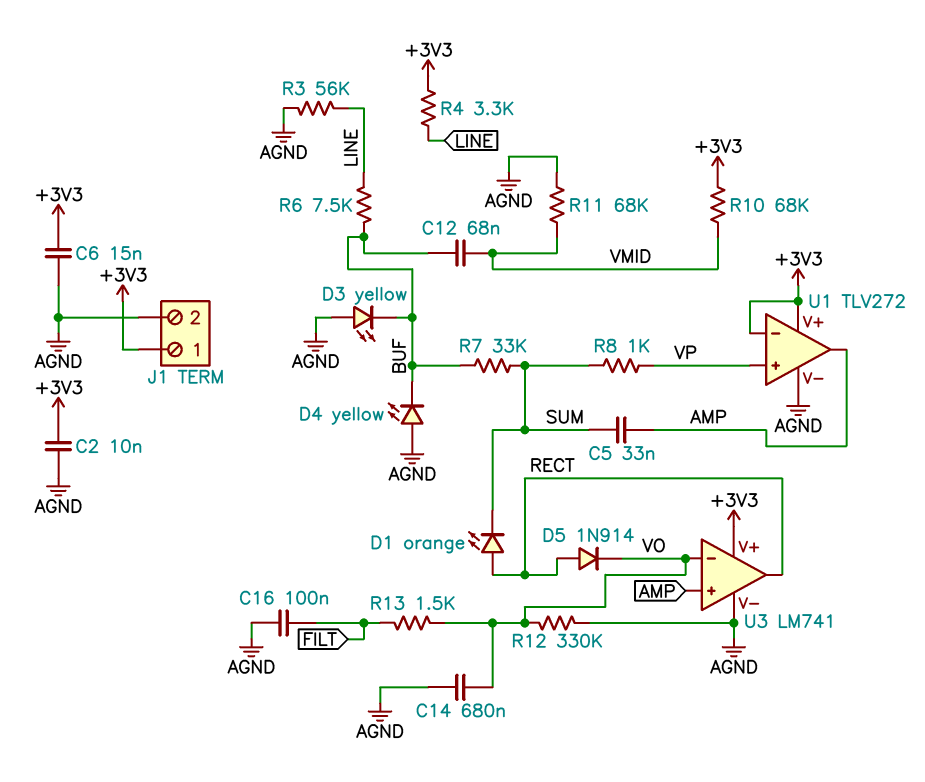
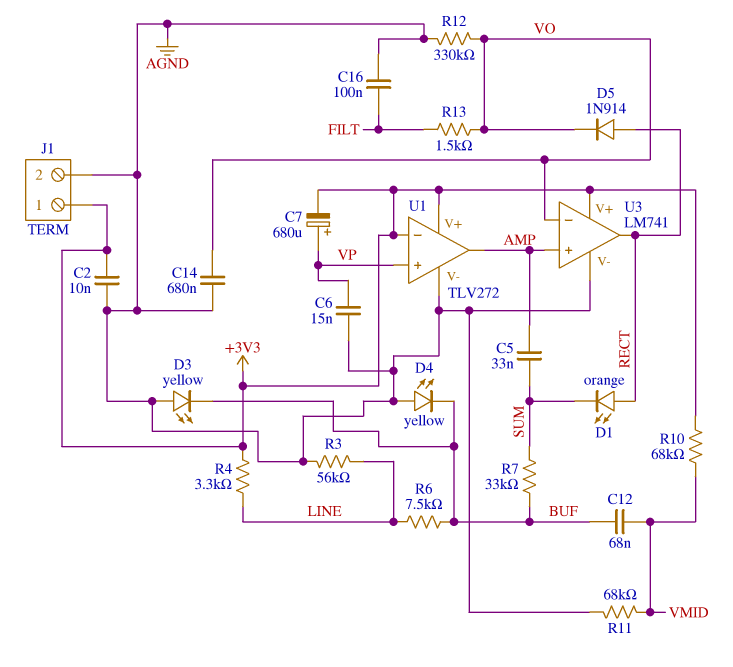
C6: 15nF (+3V3, AGND) -> 15nF (AGND, VP)
C7: none -> 680uF (plus VP, minus +3V3)
R8: 1k (SUM, VP) -> none

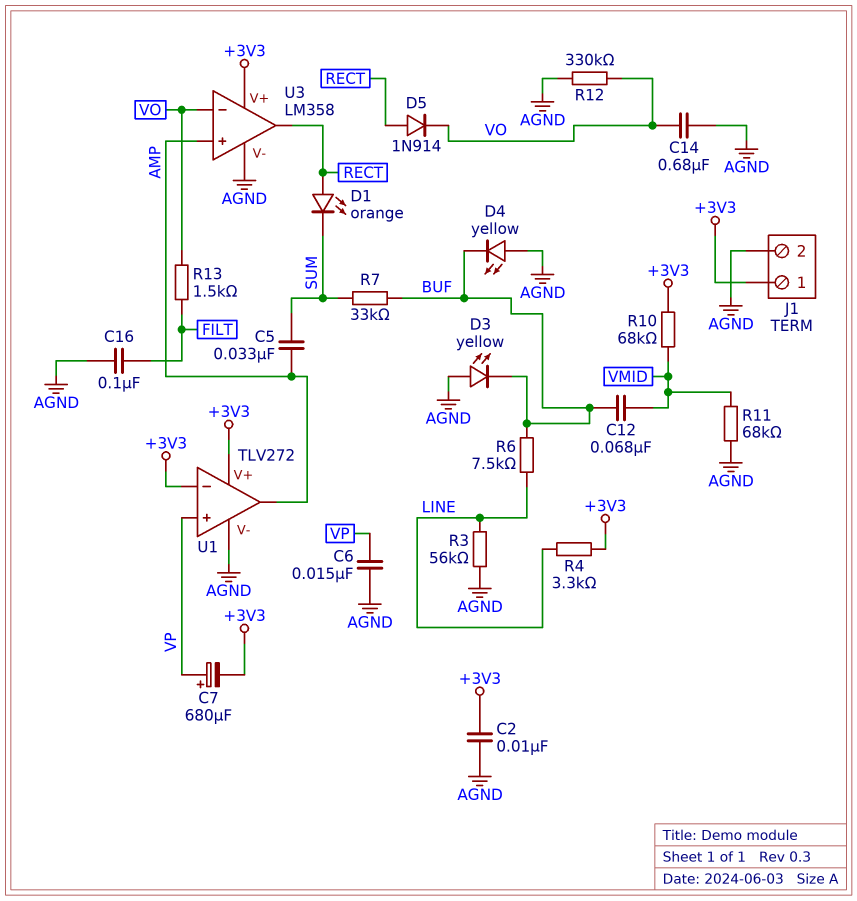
U3: LM741 -> LM358

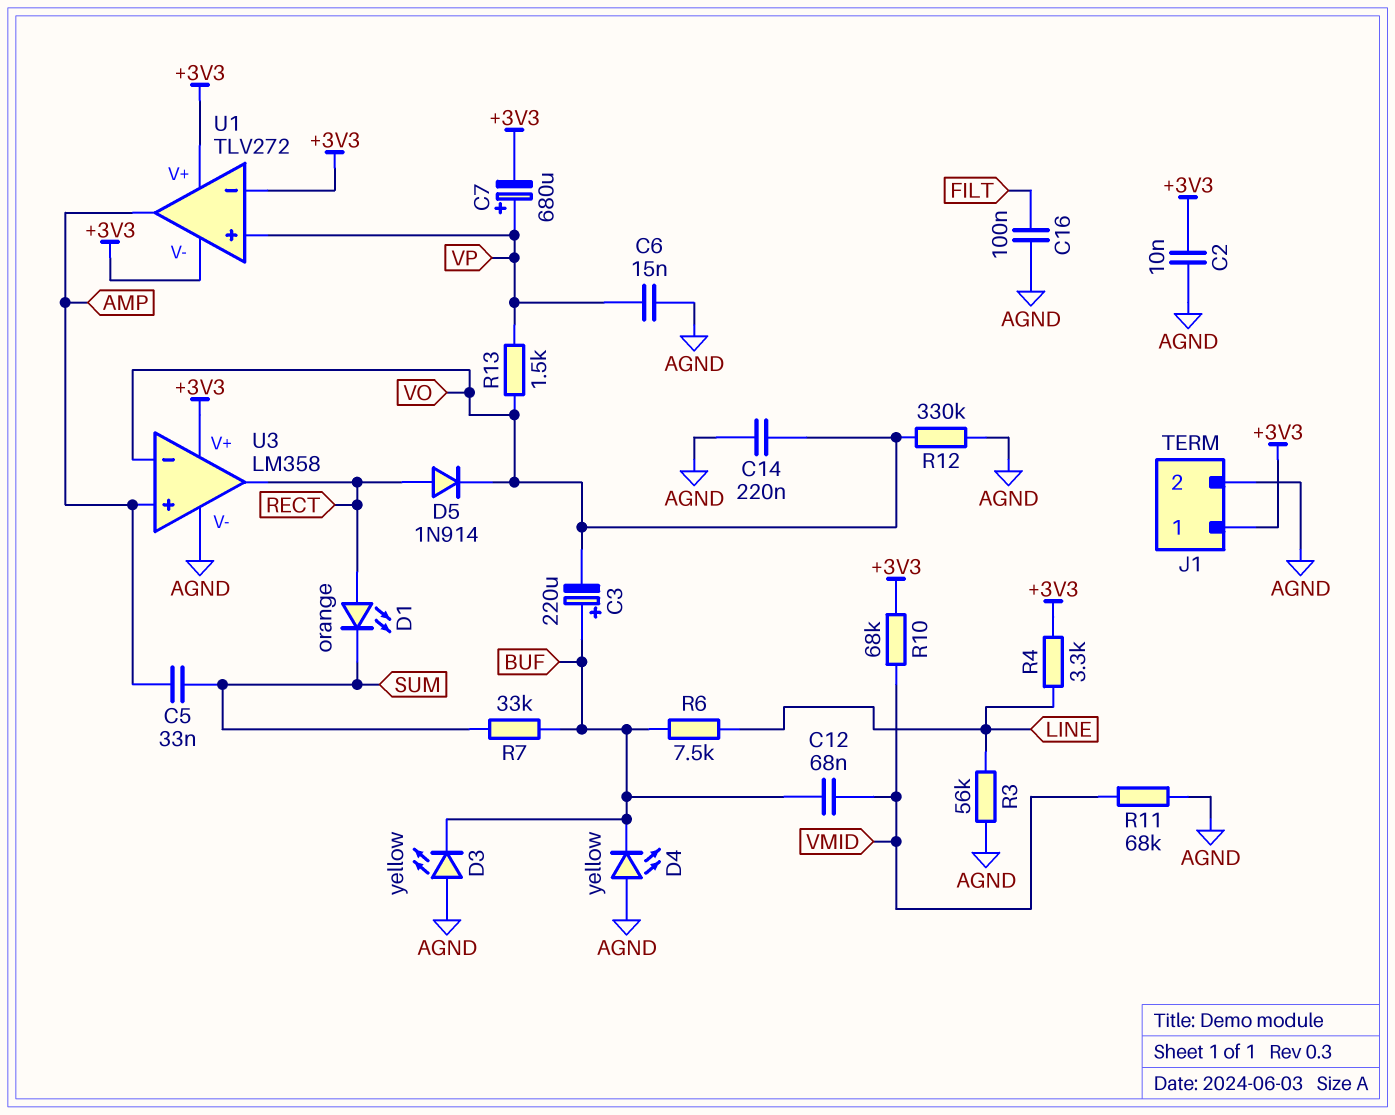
C3: none -> 220uF (plus BUF, minus VO)
C14: 680nF (AGND, VO) -> 220nF (AGND, VO)
R13: 1.5k (FILT, VO) -> 1.5k (VO, VP)
U1 pin V-: AGND -> +3V3

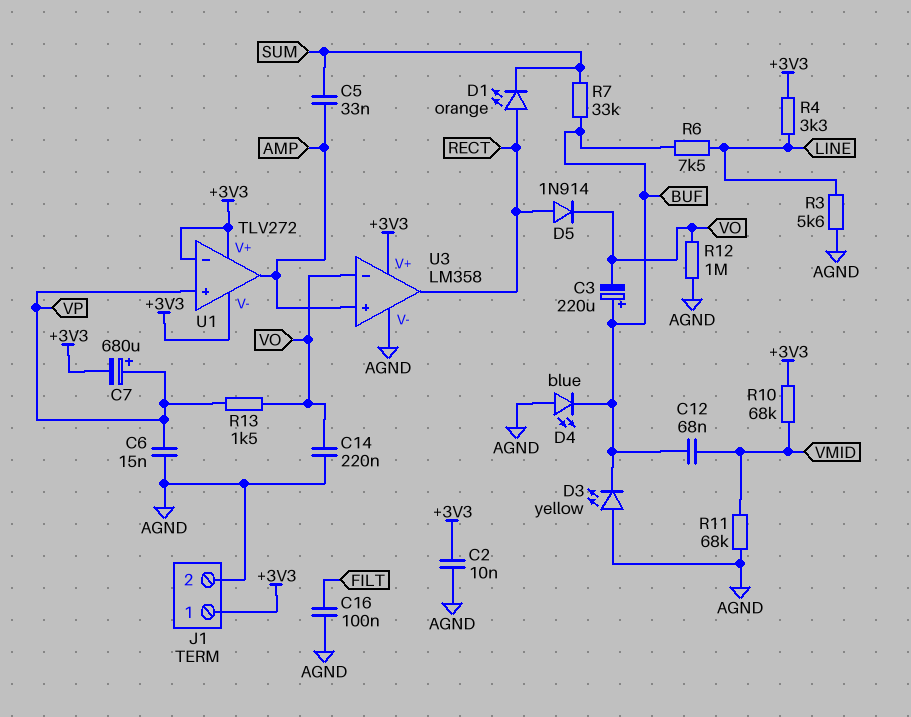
D4: LED yellow (A AGND, K BUF) -> LED blue (A AGND, K BUF)
R3: 56k (AGND, LINE) -> 5.6k (AGND, LINE)
R12: 330k (AGND, VO) -> 1M (AGND, VO)

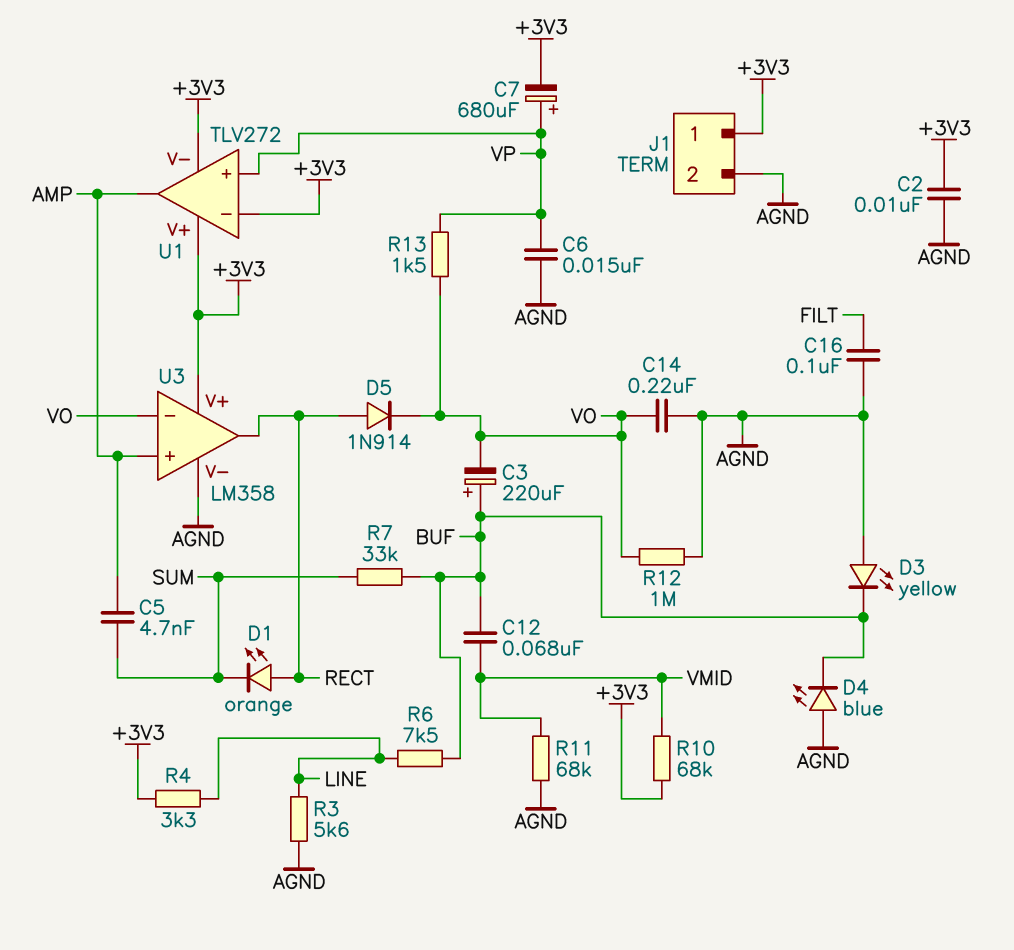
C5: 33nF (AMP, SUM) -> 4.7nF (AMP, SUM)

